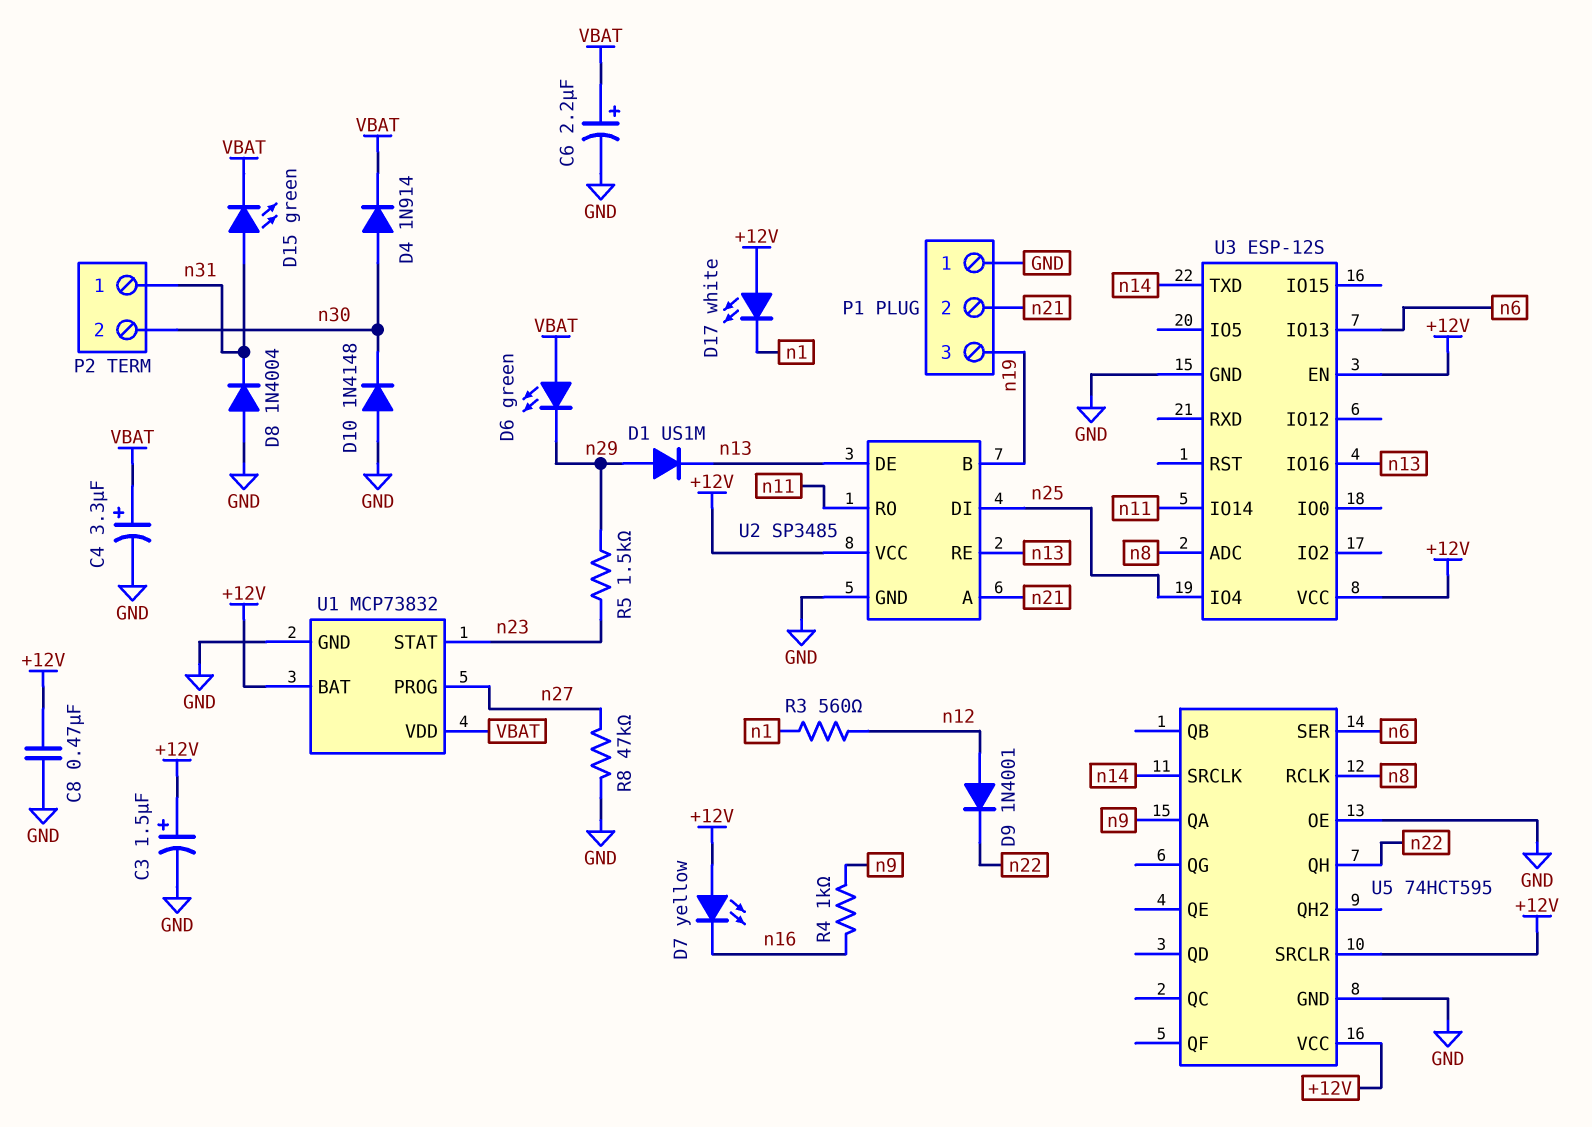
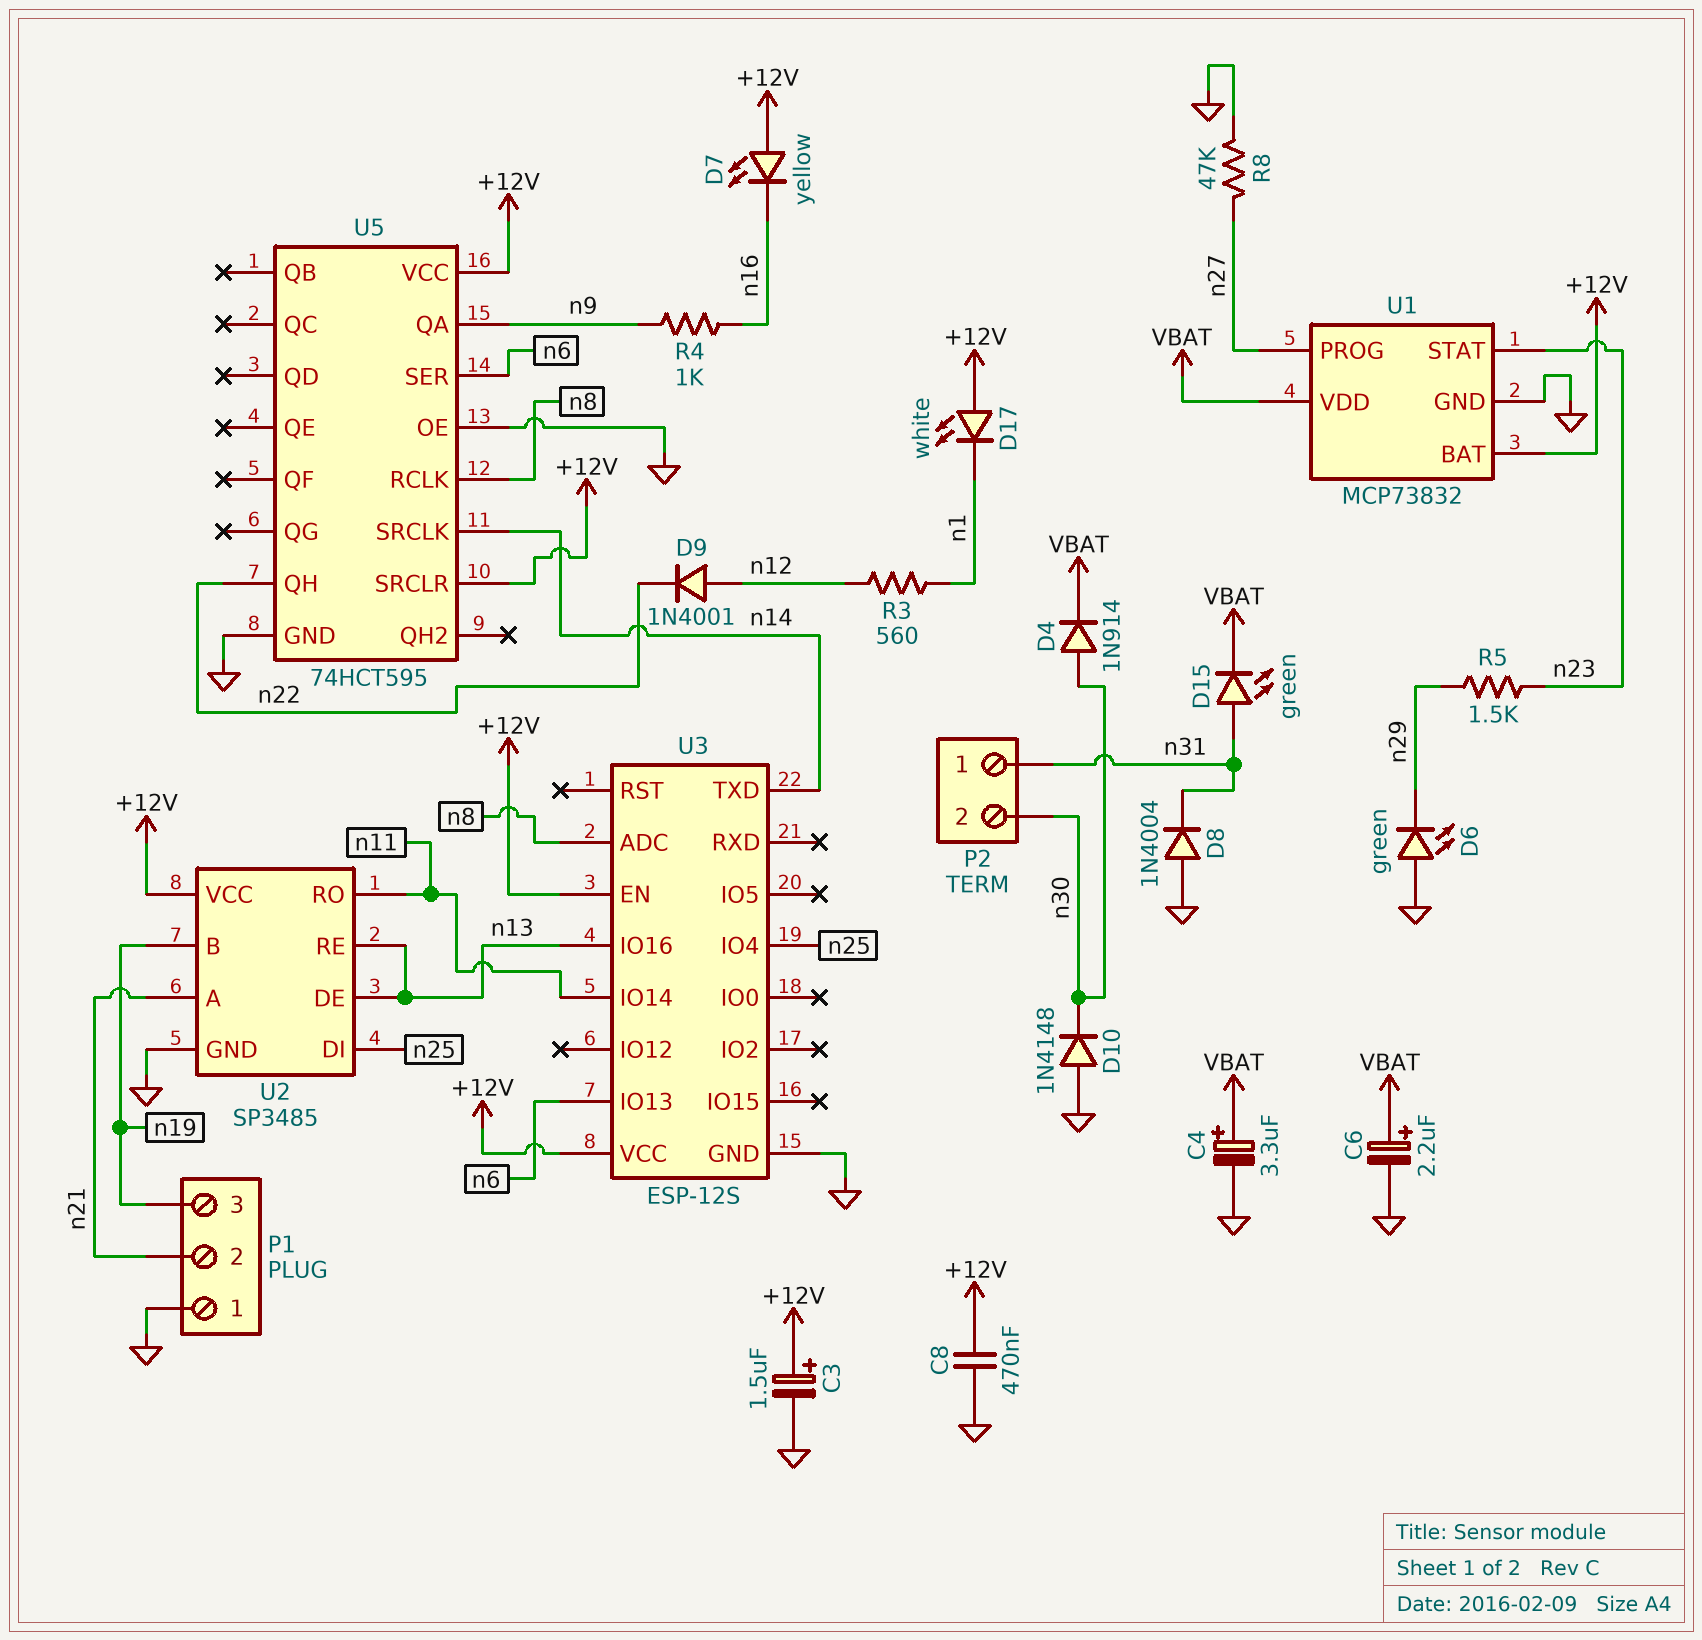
D1: diode US1M (A n29, K n13) -> none
D6: LED green (A VBAT, K n29) -> LED green (A GND, K n29)

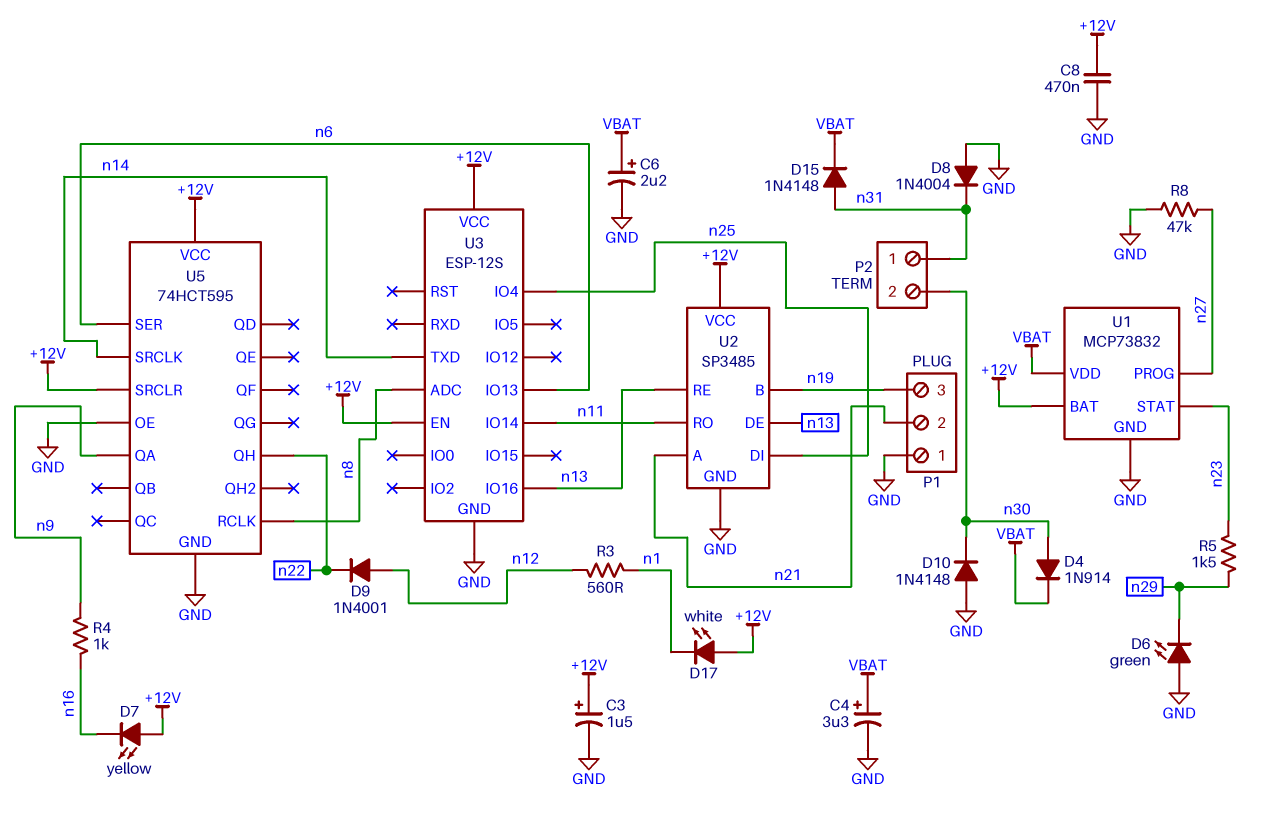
D15: LED green (A n31, K VBAT) -> diode 1N4148 (A n31, K VBAT)

